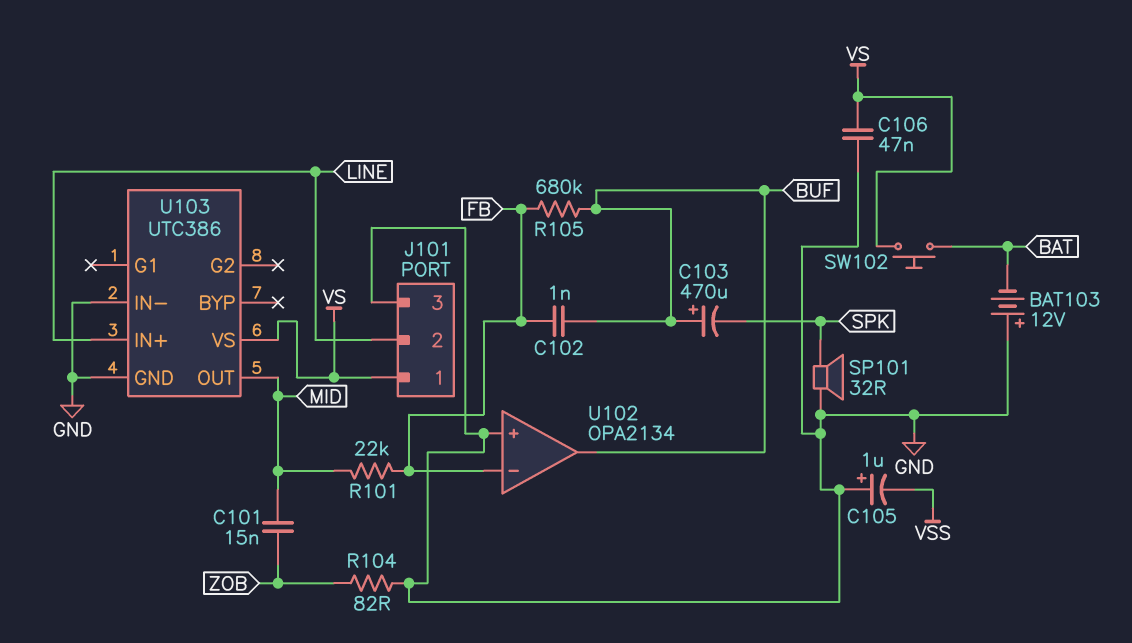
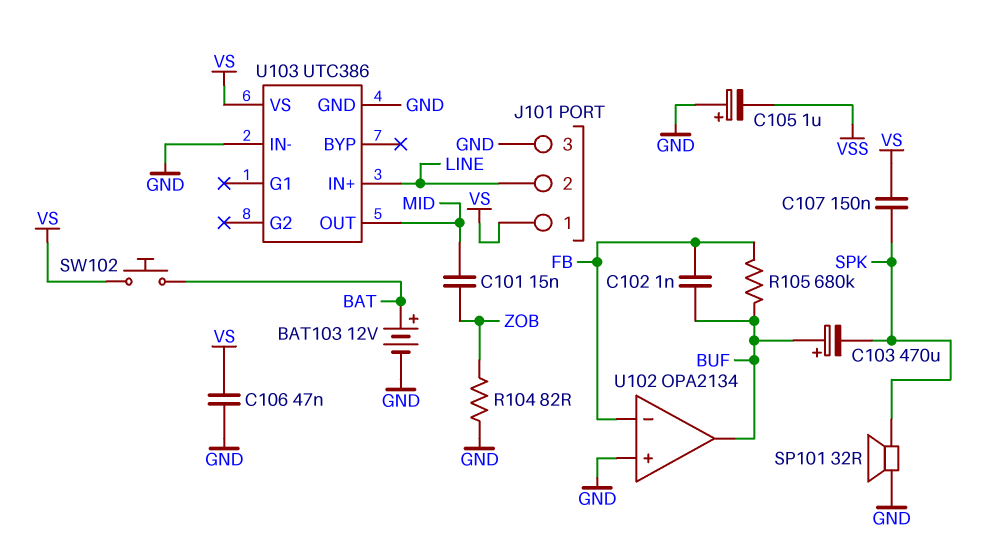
BAT103: 12V (plus GND, minus BAT) -> 12V (plus BAT, minus GND)
C107: none -> 150nF (SPK, VS)
R101: 22k (FB, MID) -> none

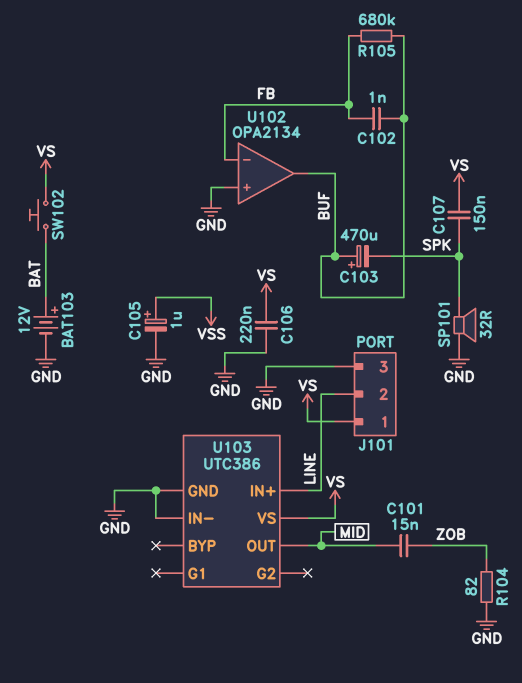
C105: 1uF (plus GND, minus VSS) -> 1uF (plus VSS, minus GND)
C106: 47nF (GND, VS) -> 220nF (GND, VS)

